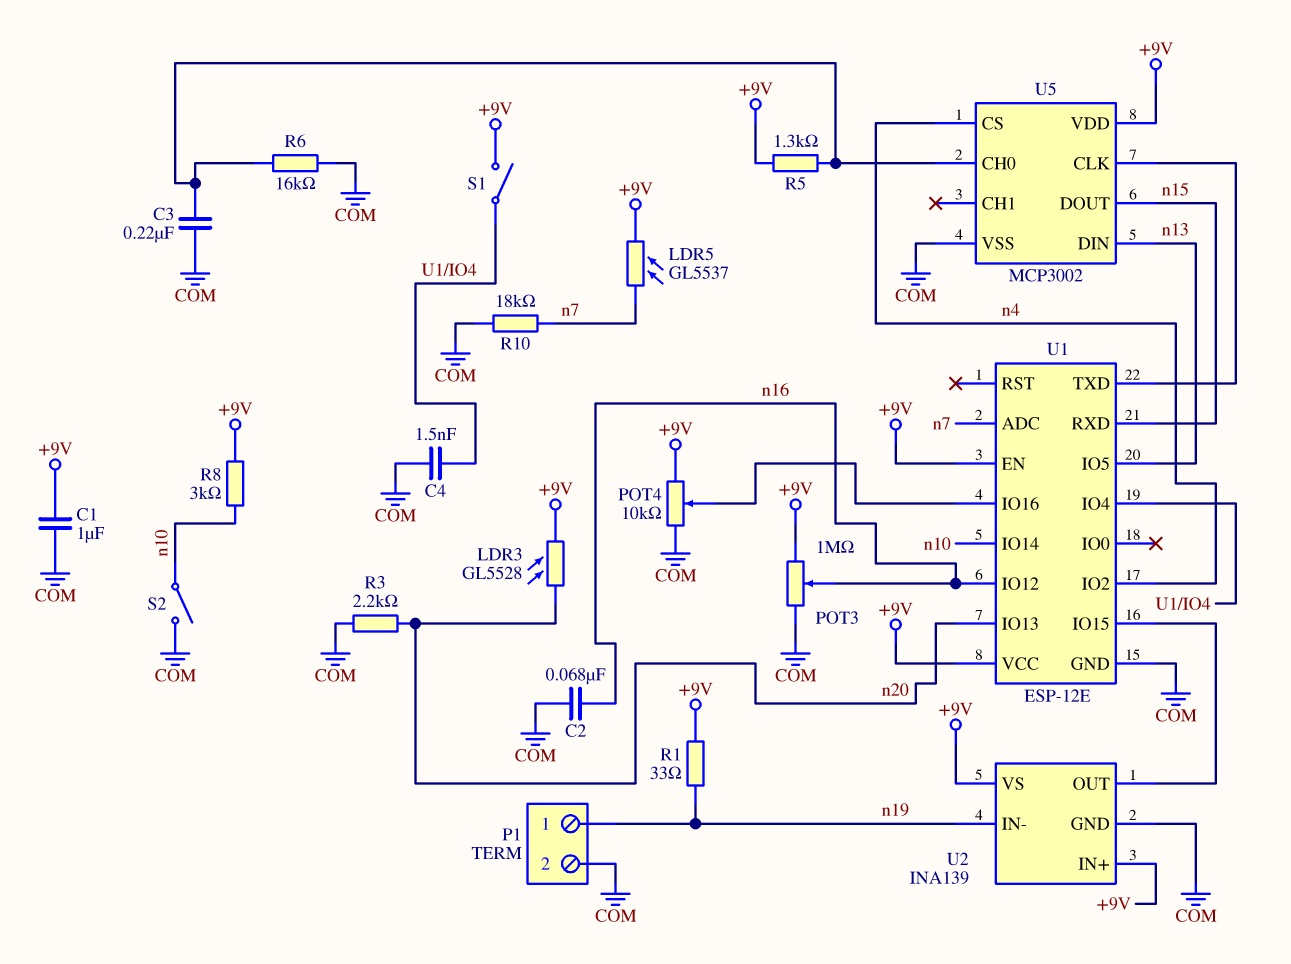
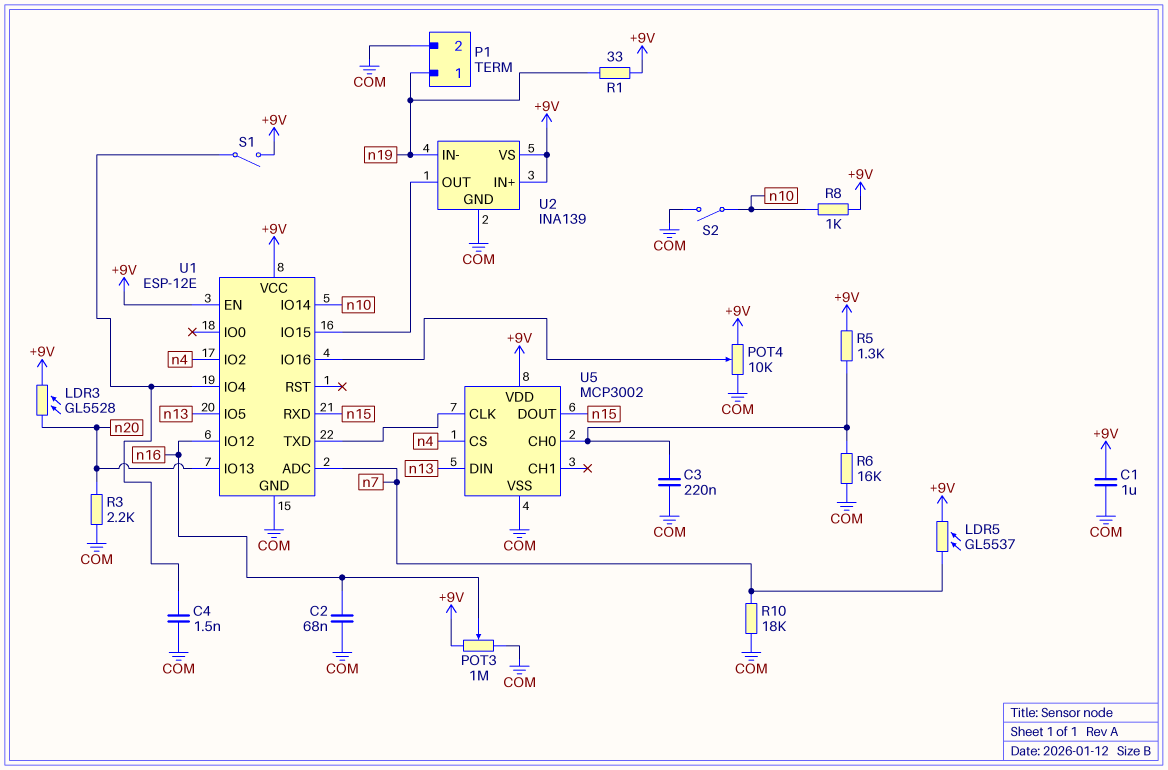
R8: 3k (+9V, n10) -> 1k (+9V, n10)

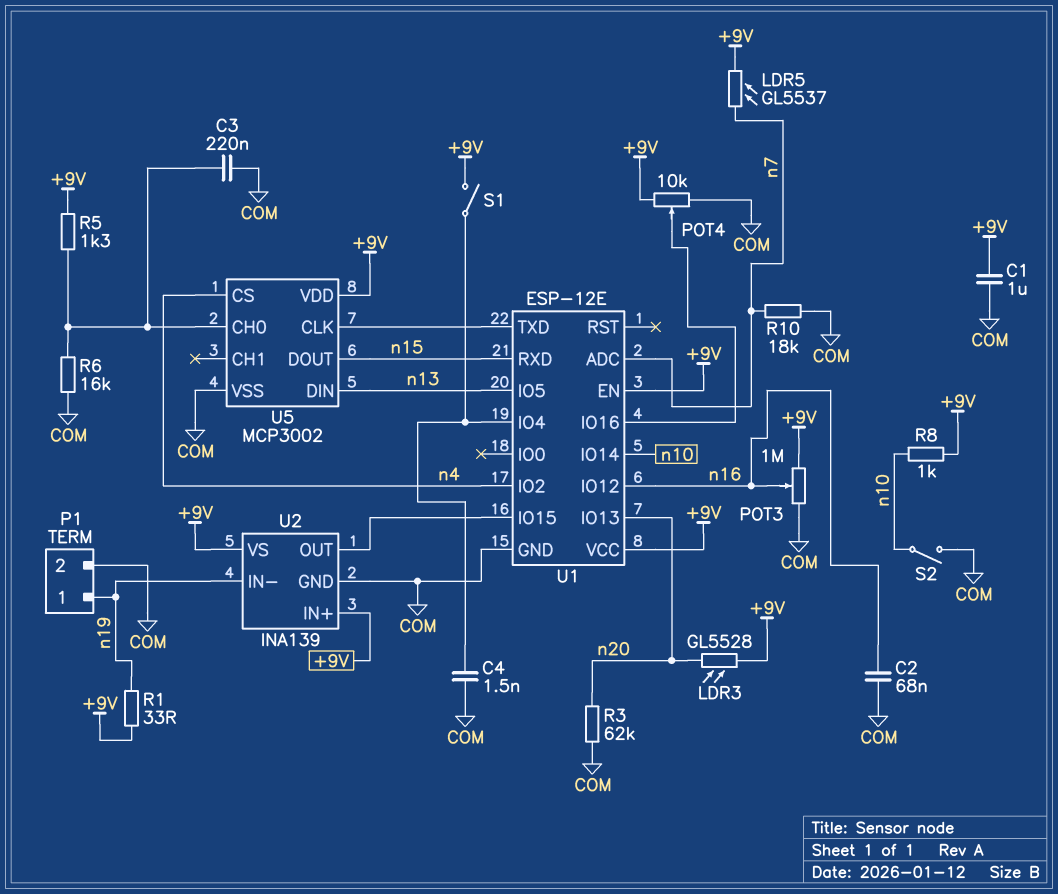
R3: 2.2k (COM, n20) -> 62k (COM, n20)

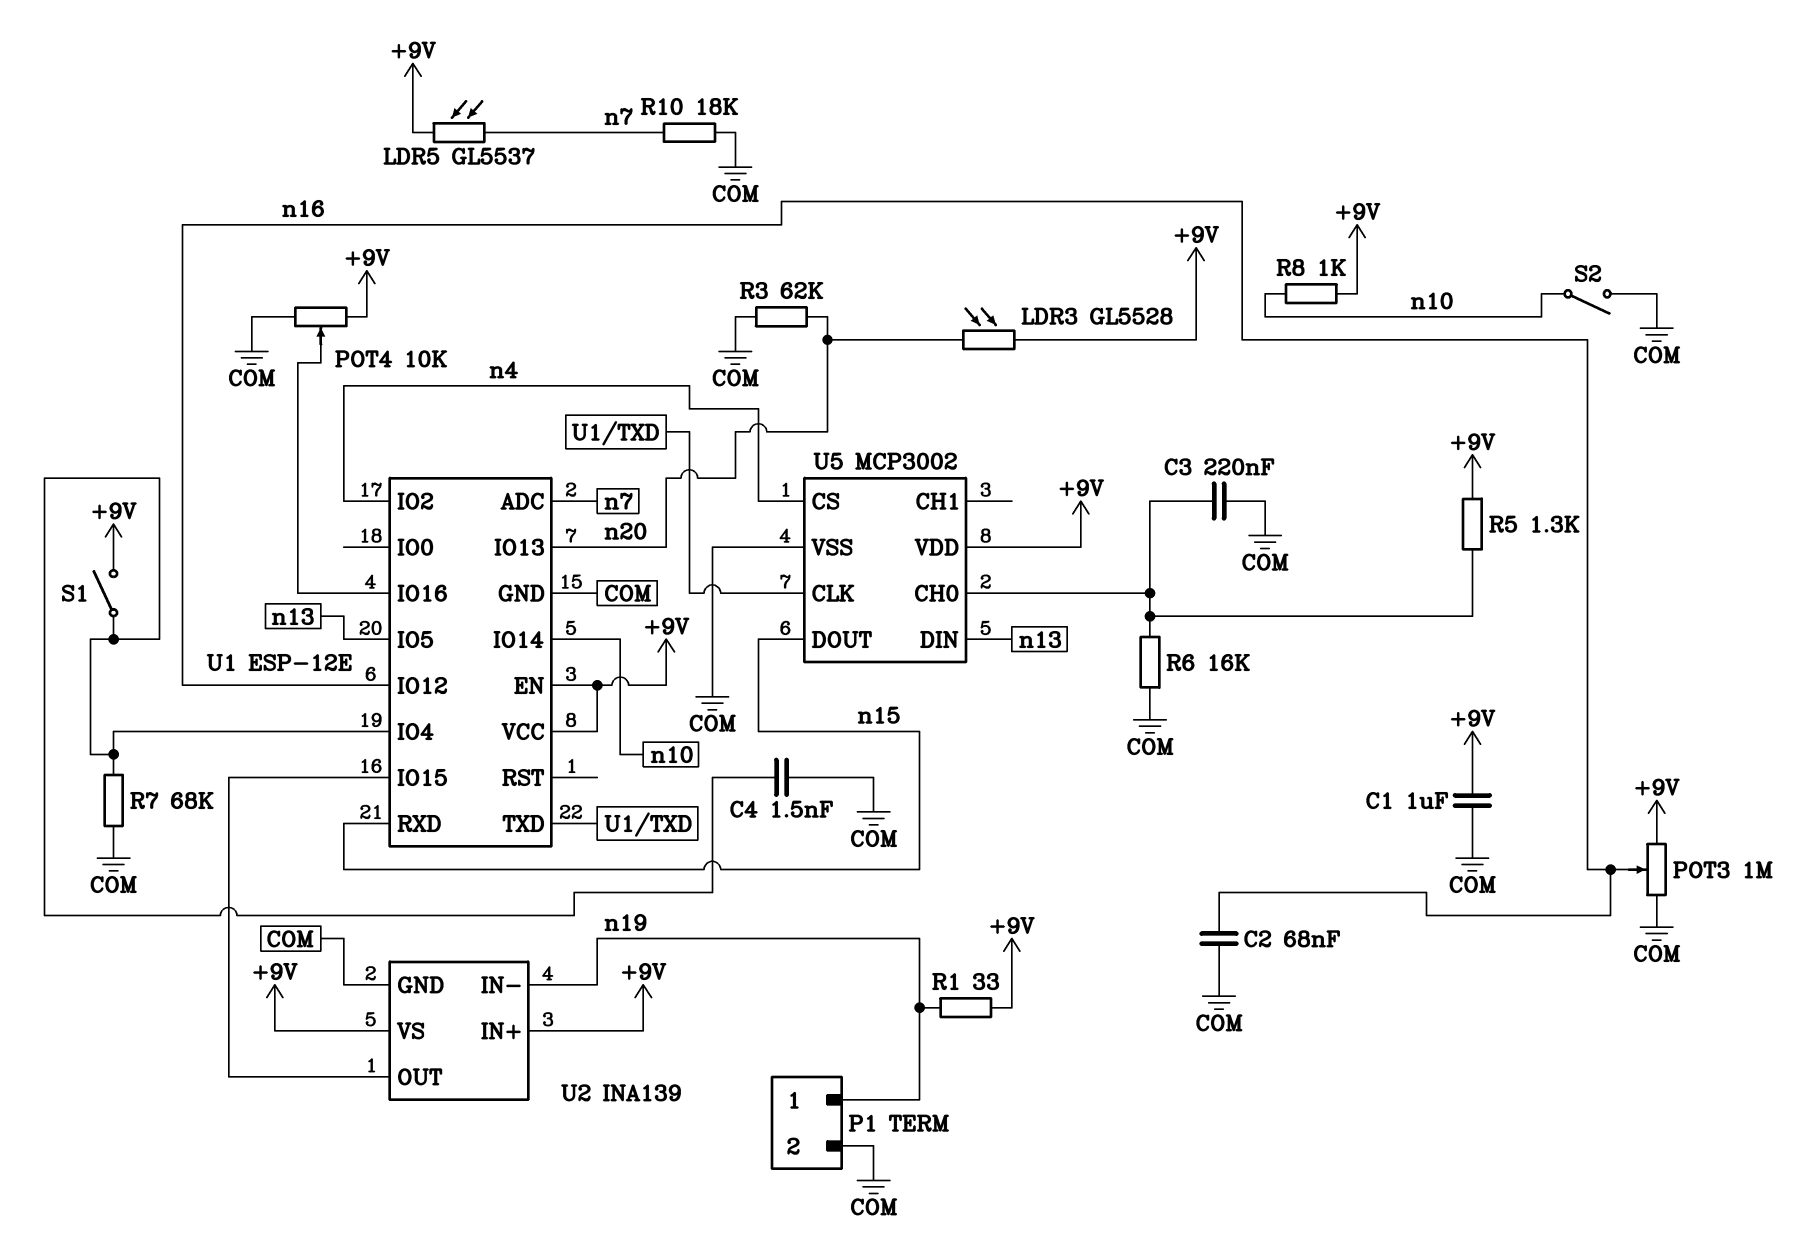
R7: none -> 68k (COM, U1/IO4)

